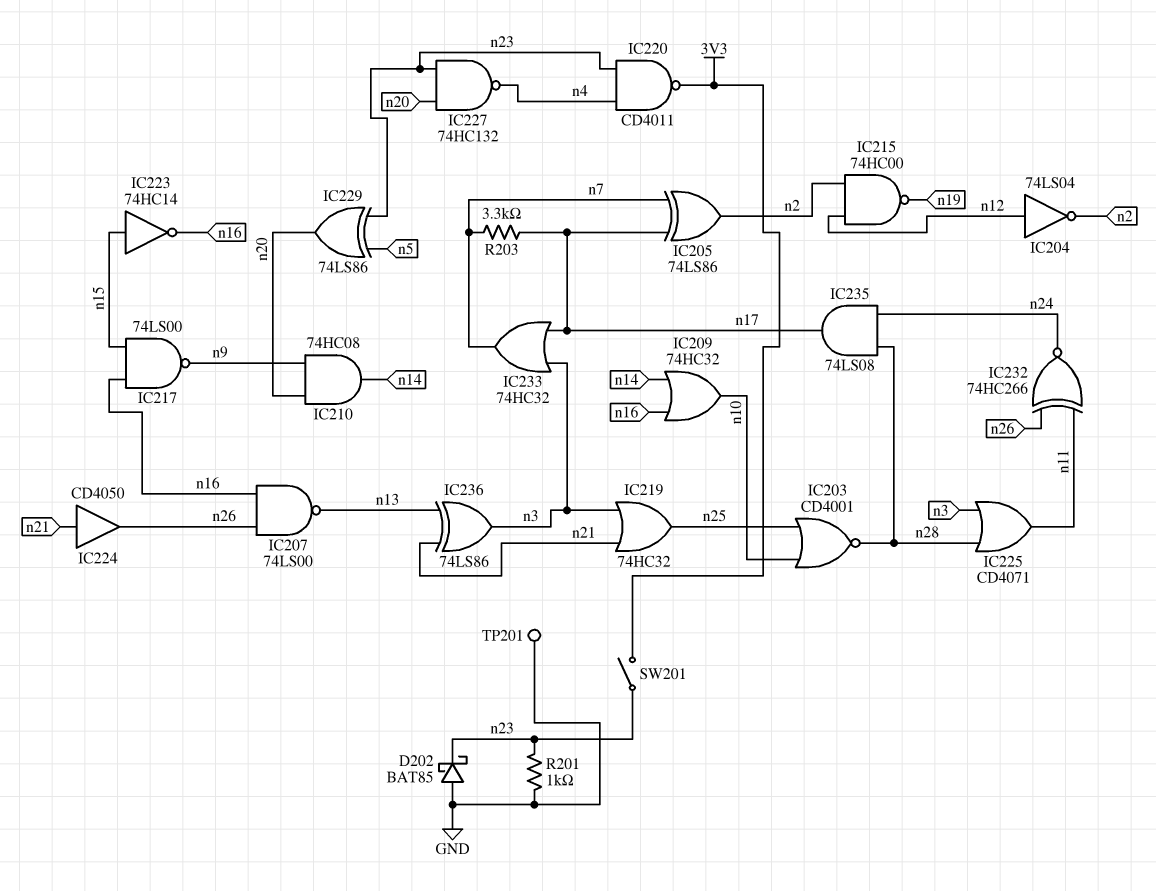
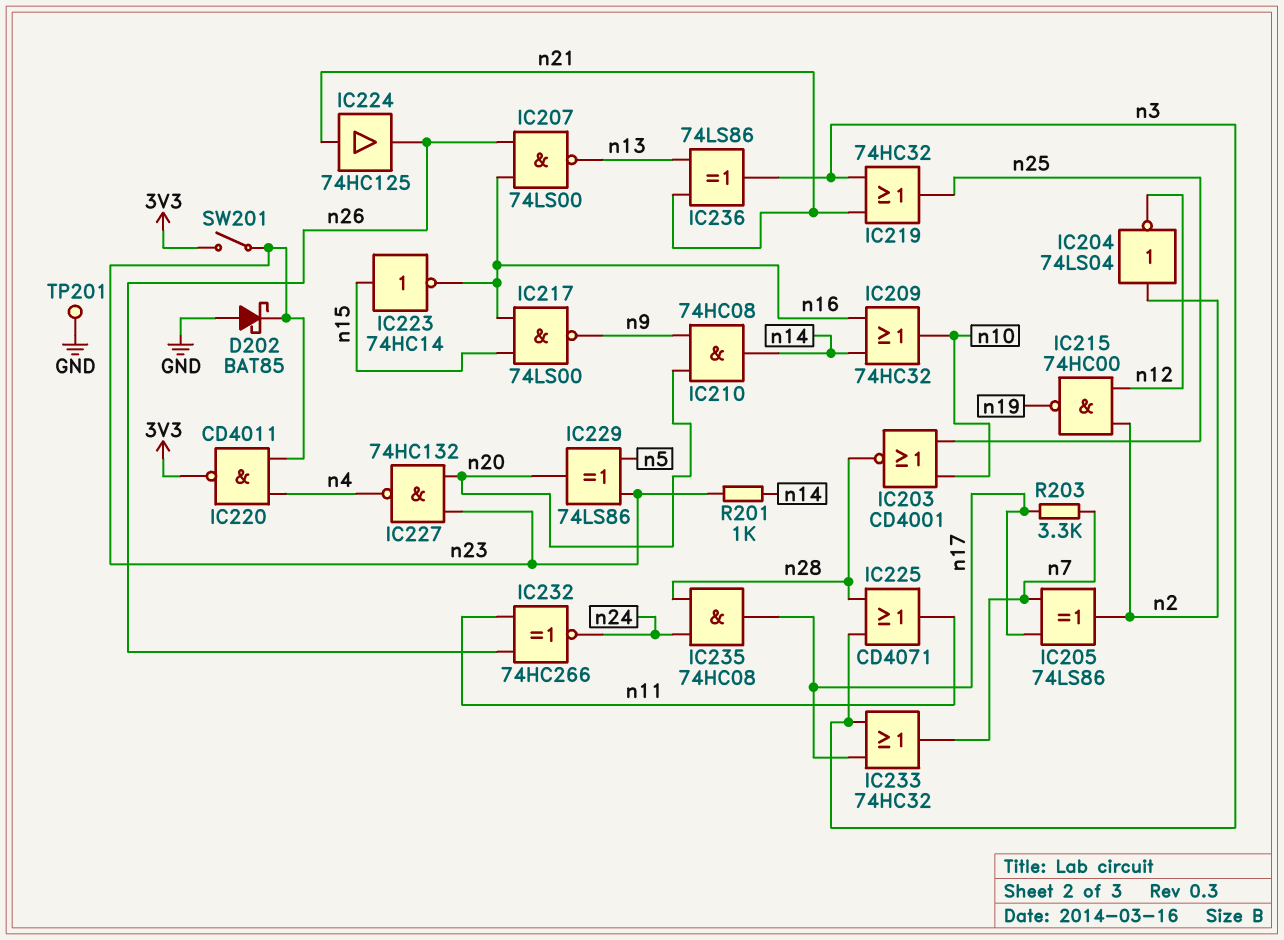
IC204: NOT 74LS04 (in n12, out n2) -> NOT 74LS04 (in n2, out n12)
IC224: buffer CD4050 (in n21, out n26) -> buffer 74HC125 (in n21, out n26)
IC235: AND 74LS08 (in n24, in n28, out n17) -> AND 74HC08 (in n24, in n28, out n17)
R201: 1k (GND, n23) -> 1k (n14, n23)

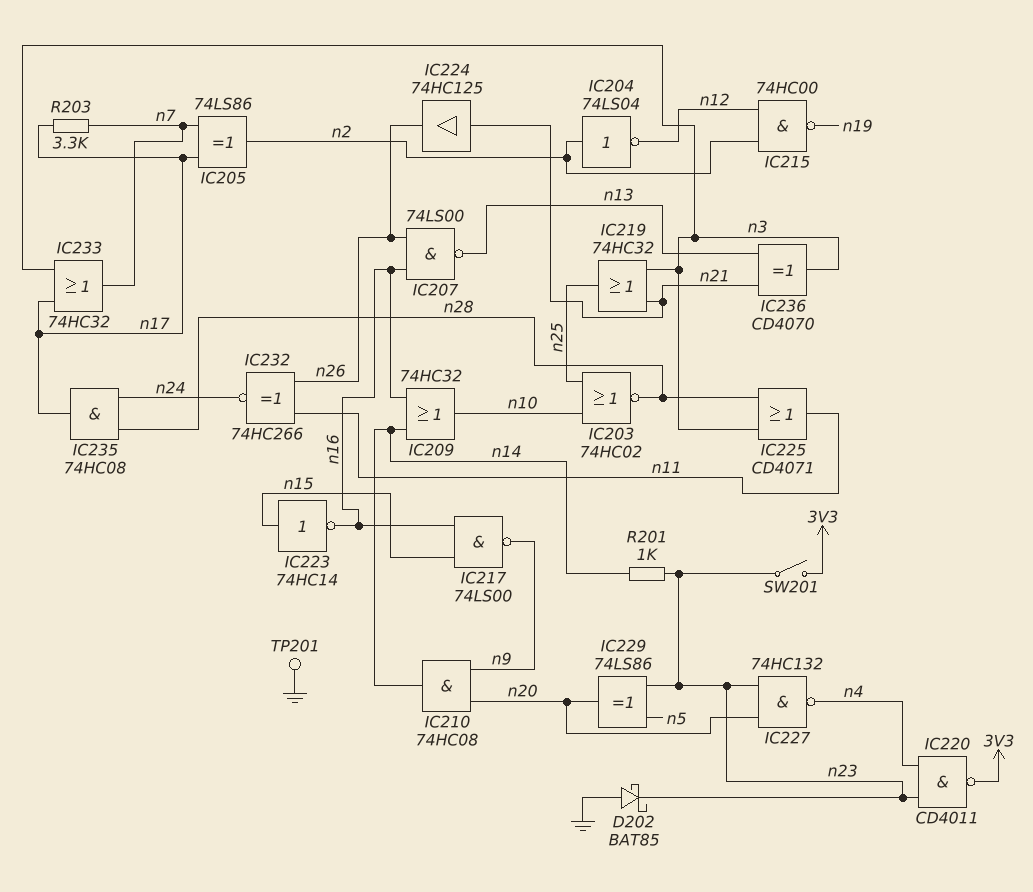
IC203: NOR CD4001 (in n10, in n25, out n28) -> NOR 74HC02 (in n10, in n25, out n28)
IC236: XOR 74LS86 (in n13, in n21, out n3) -> XOR CD4070 (in n13, in n21, out n3)

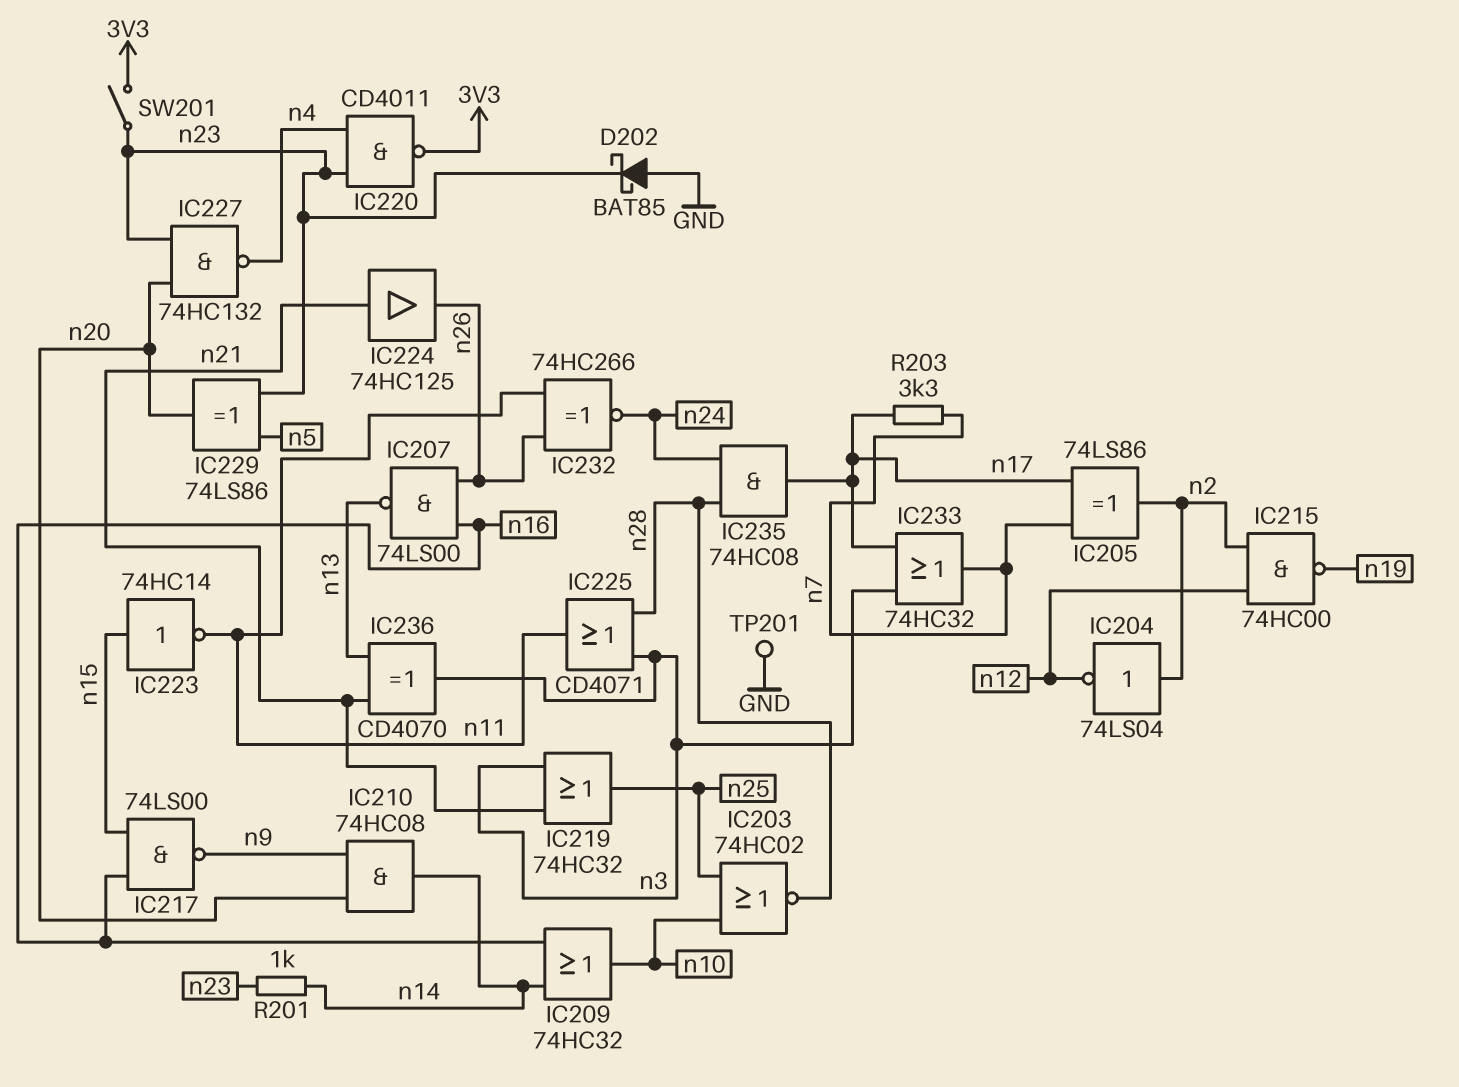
IC223: NOT 74HC14 (in n15, out n16) -> NOT 74HC14 (in n15, out n11)

